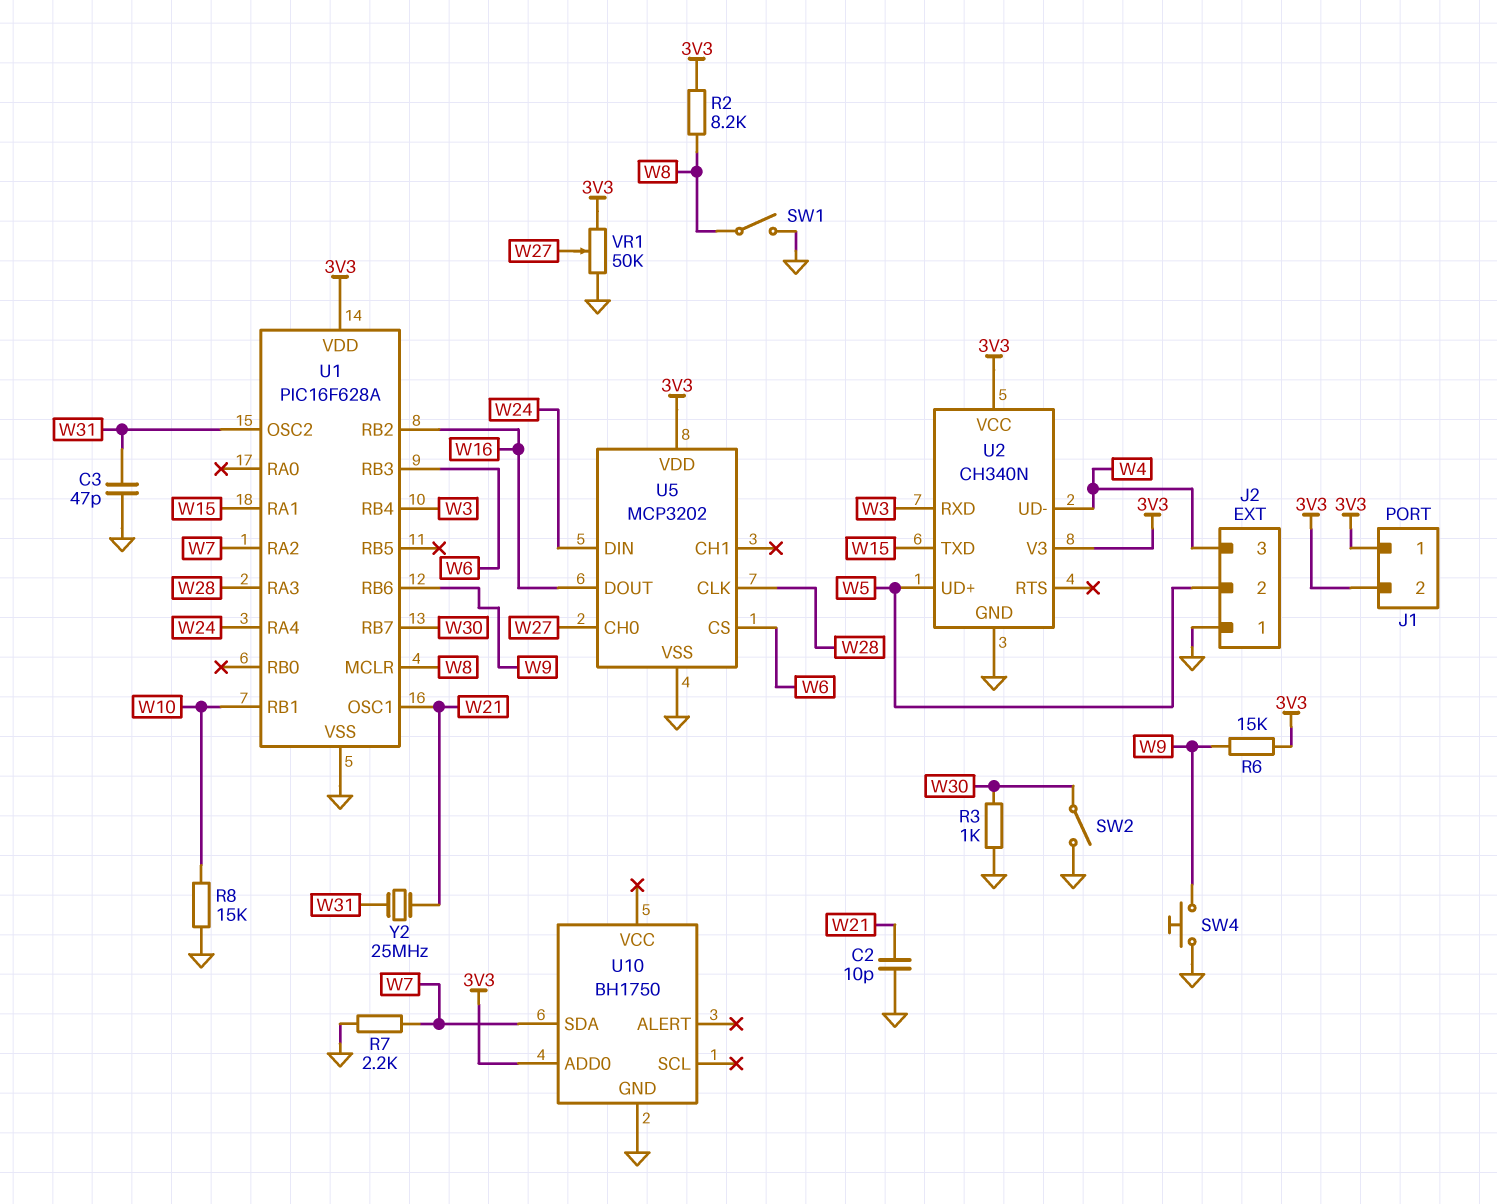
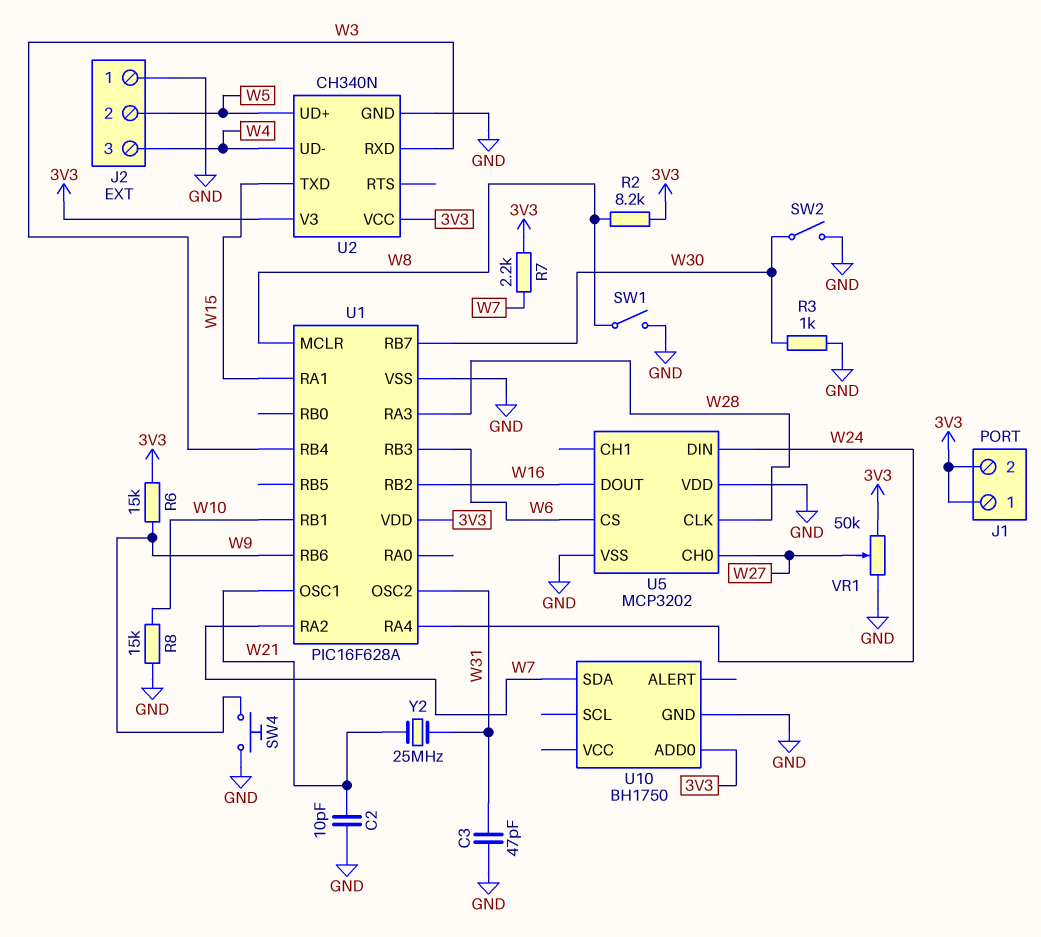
R7: 2.2k (GND, W7) -> 2.2k (3V3, W7)
U5 pin VDD: 3V3 -> GND

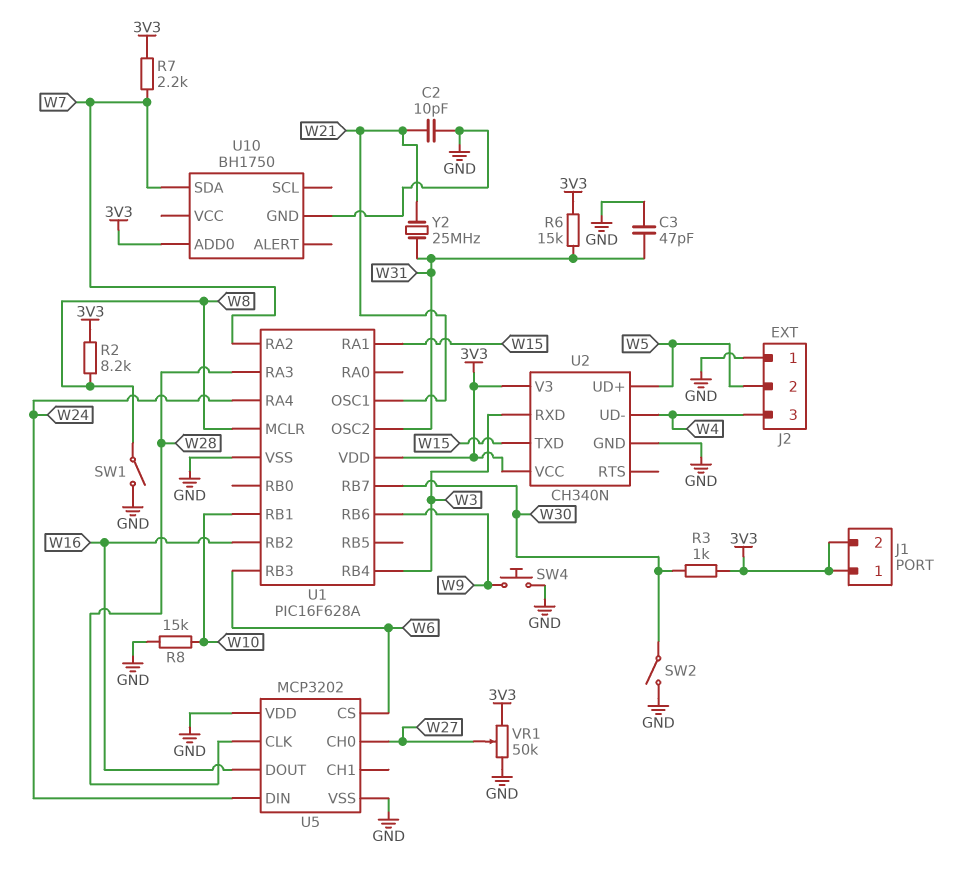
R3: 1k (GND, W30) -> 1k (3V3, W30)
R6: 15k (3V3, W9) -> 15k (3V3, W31)

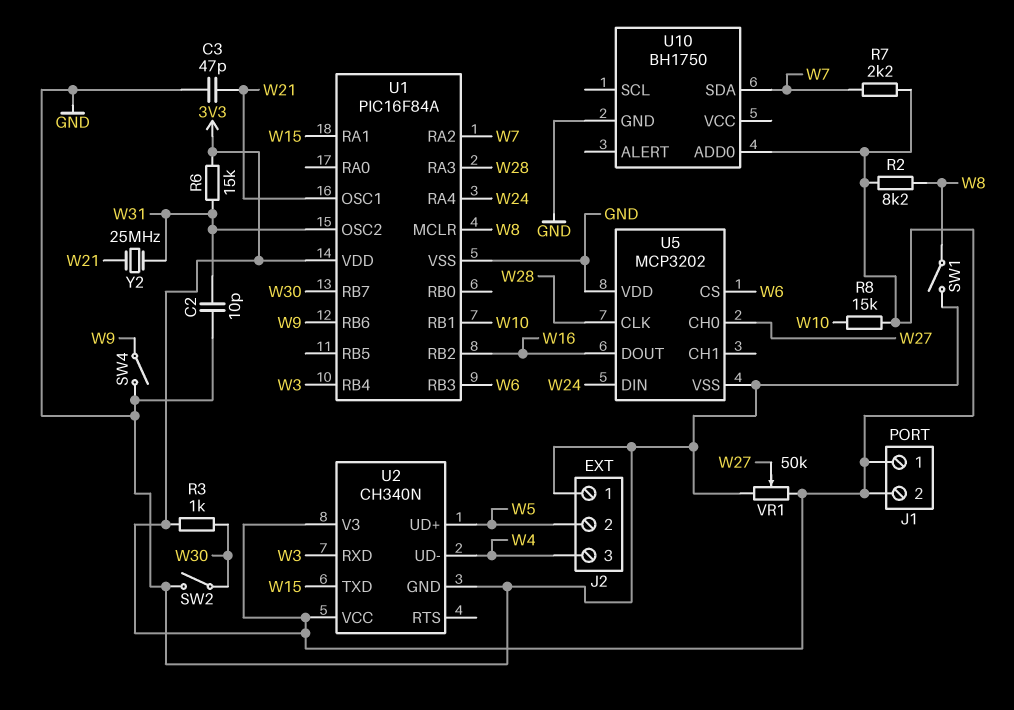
C2: 10pF (GND, W21) -> 10pF (GND, W31)
C3: 47pF (GND, W31) -> 47pF (GND, W21)
R8: 15k (GND, W10) -> 15k (3V3, W10)
SW4: button (GND, W9) -> switch (GND, W9)
U1: PIC16F628A -> PIC16F84A

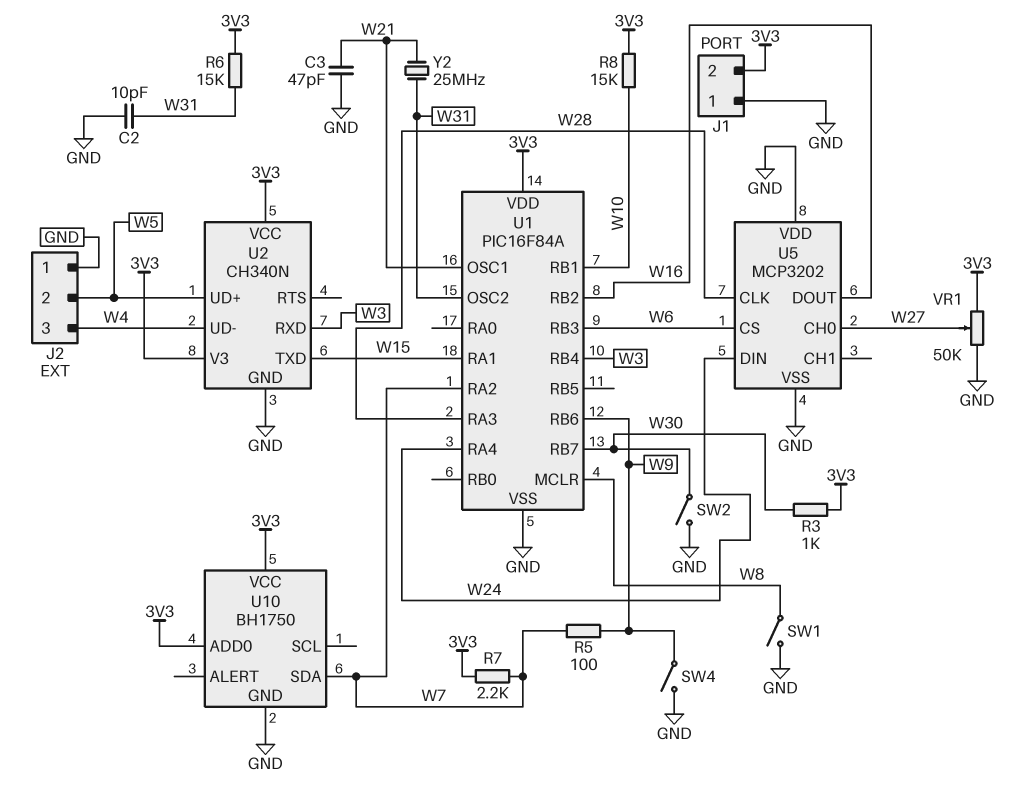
J1 pin 1: 3V3 -> GND
R2: 8.2k (3V3, W8) -> none
R5: none -> 100 (W7, W9)
U10 pin VCC: none -> 3V3

